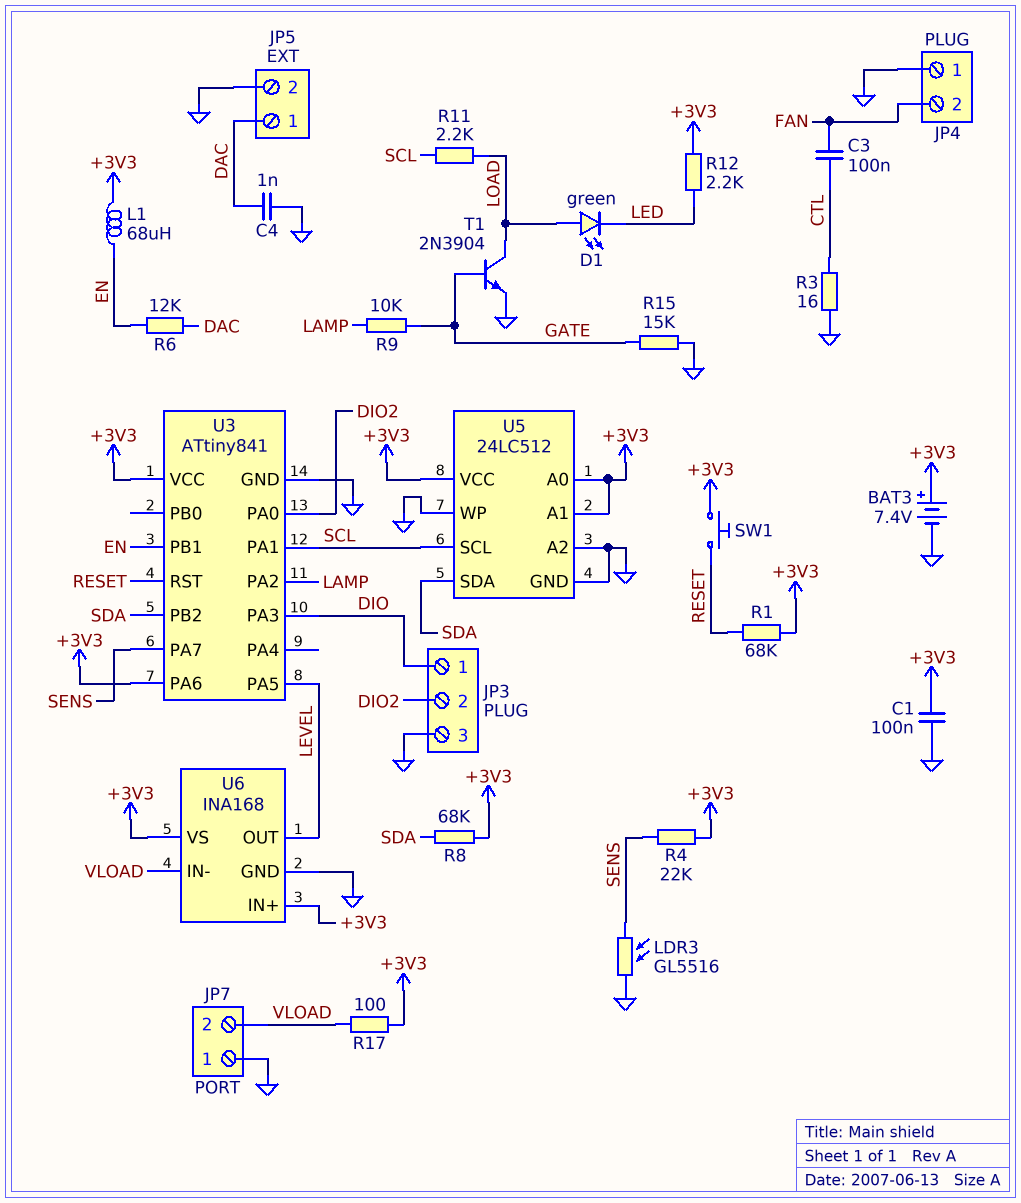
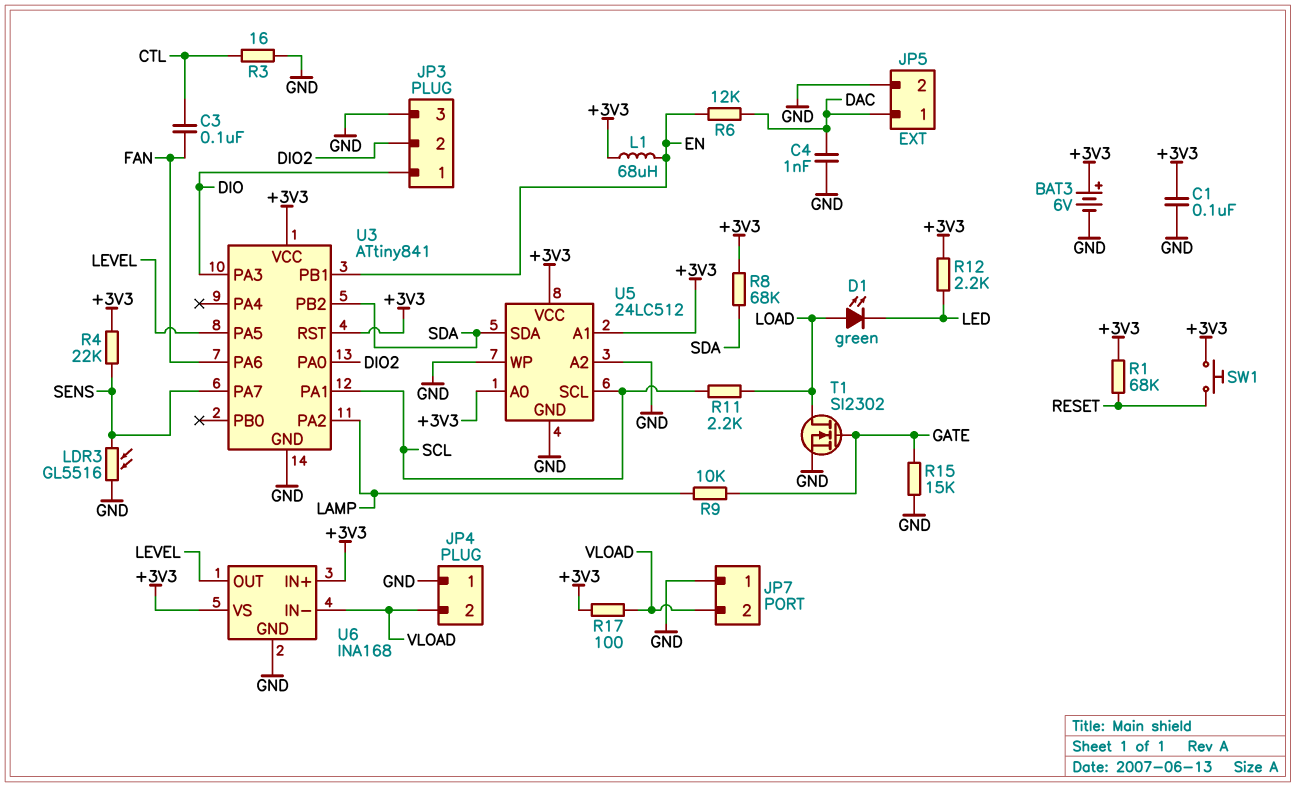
BAT3: 7.4V (plus +3V3, minus GND) -> 6V (plus +3V3, minus GND)
JP4 pin 2: FAN -> VLOAD
T1: NPN 2N3904 (B GATE, C LOAD, E GND) -> NMOS SI2302 (G GATE, D LOAD, S GND)
U3 pin PA6: +3V3 -> FAN
U3 pin RST: RESET -> +3V3

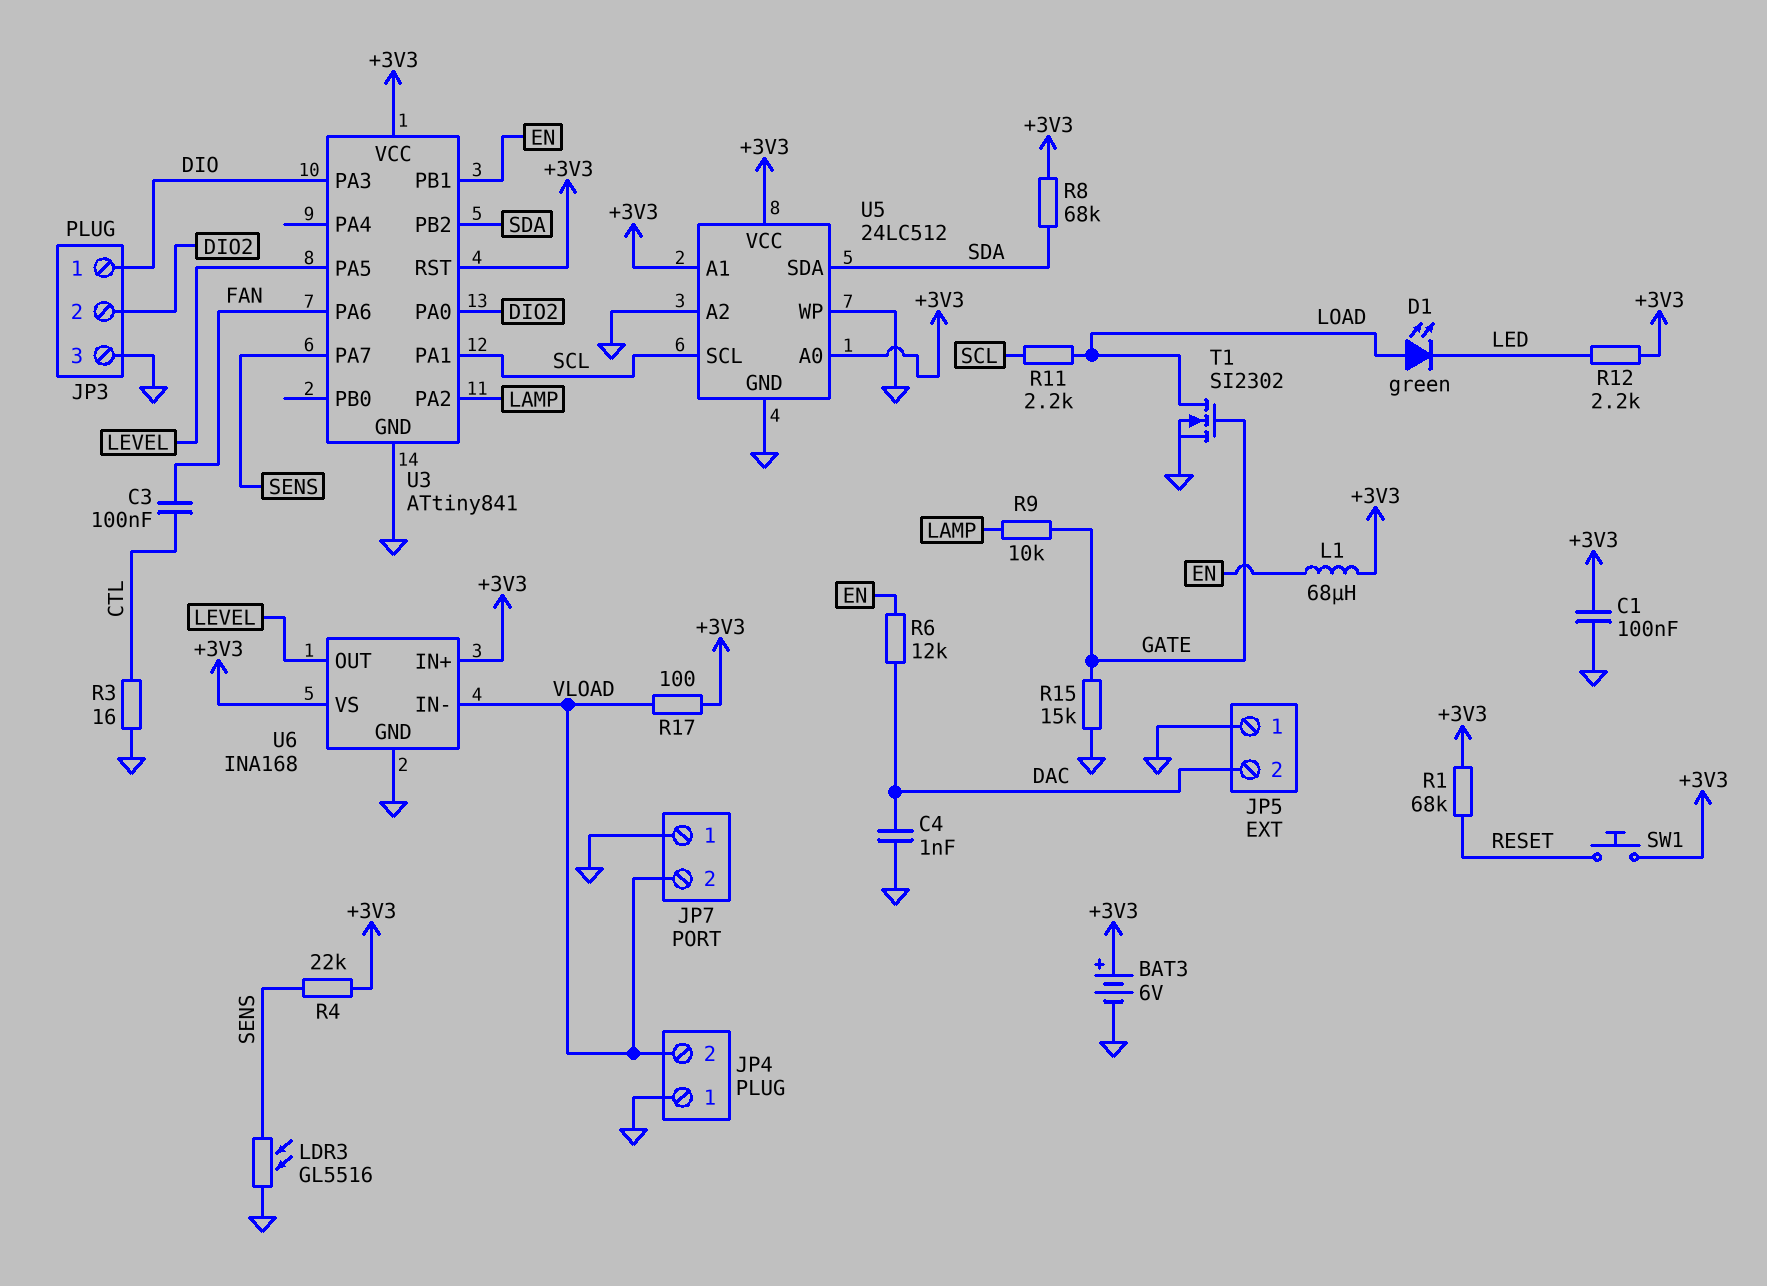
JP5 pin 1: DAC -> GND
JP5 pin 2: GND -> DAC

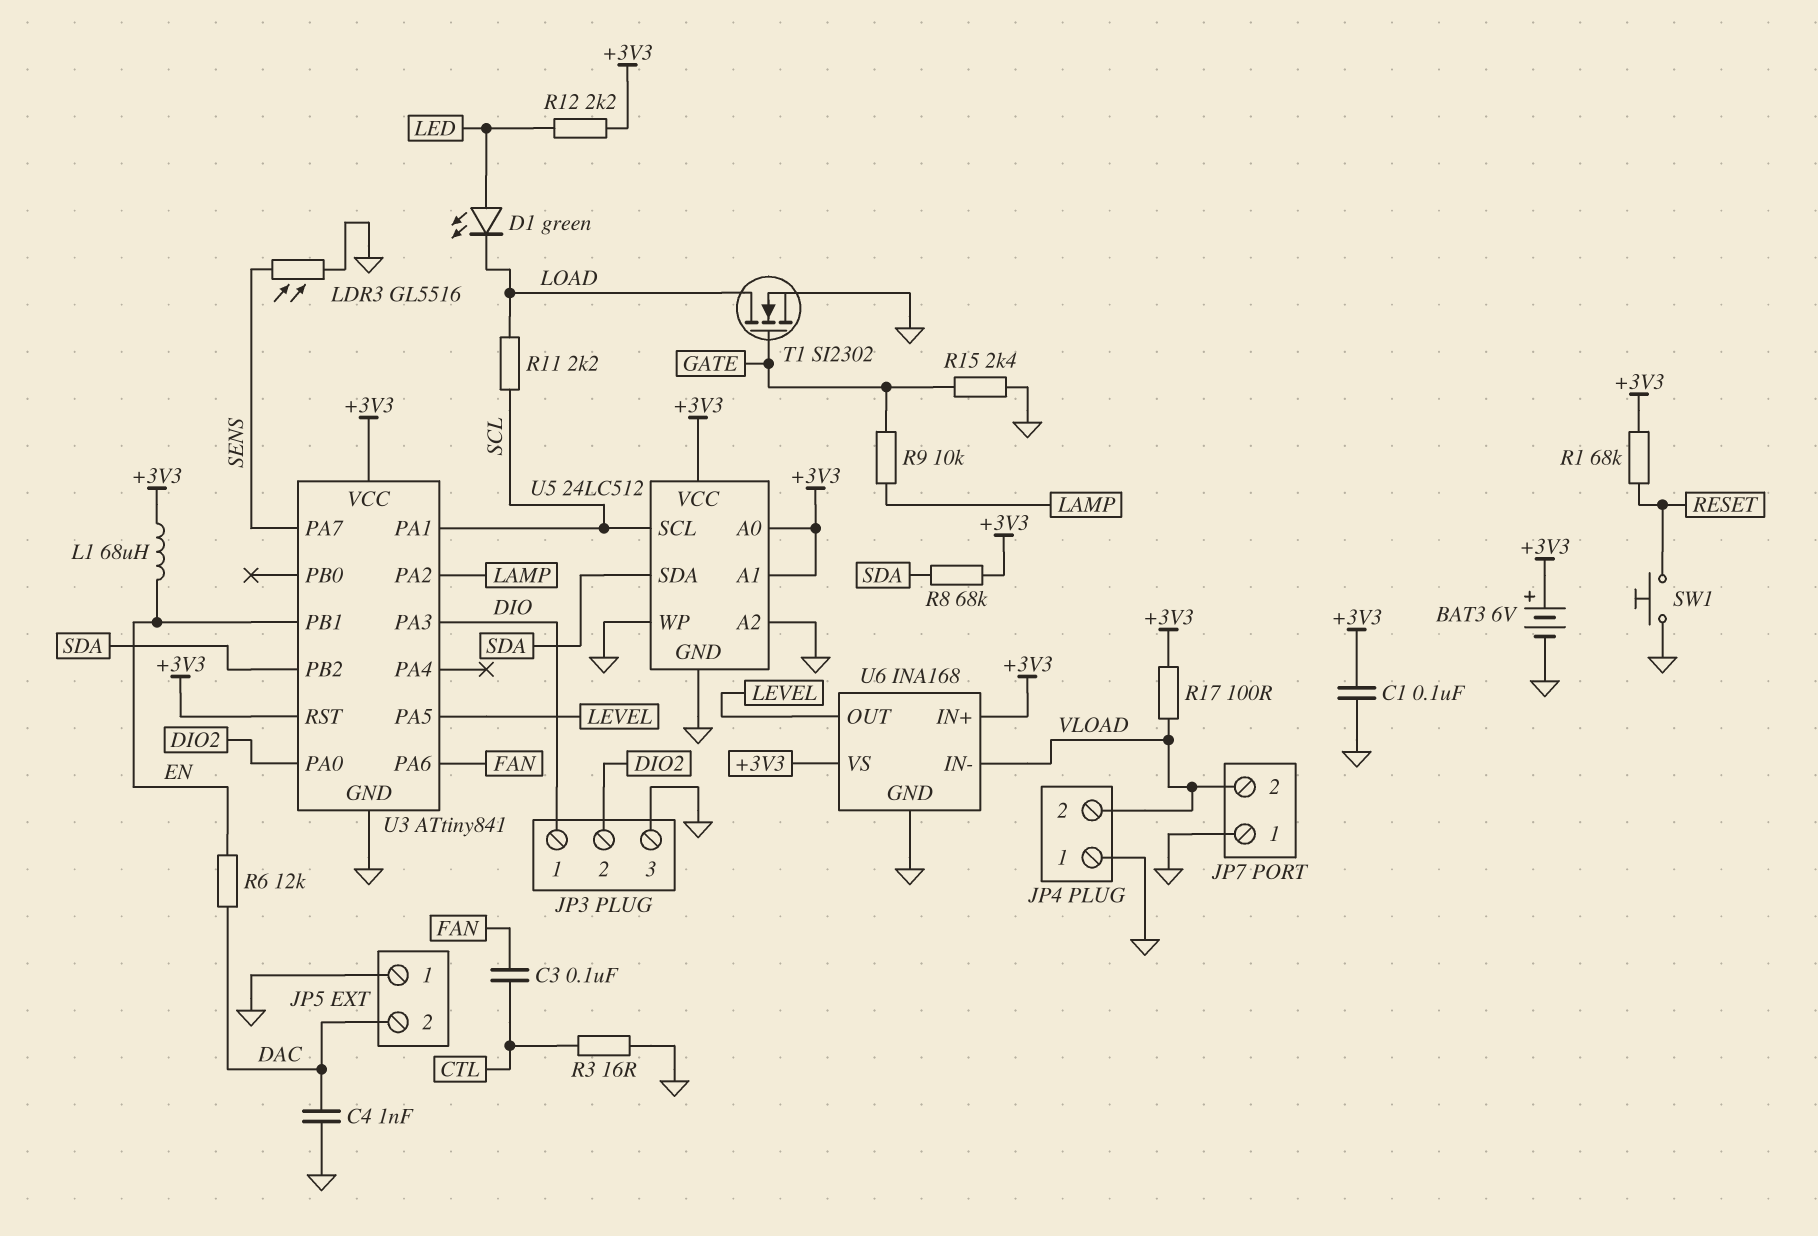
D1: LED green (A LOAD, K LED) -> LED green (A LED, K LOAD)
R4: 22k (+3V3, SENS) -> none
R15: 15k (GATE, GND) -> 2.4k (GATE, GND)
SW1: button (+3V3, RESET) -> button (GND, RESET)

